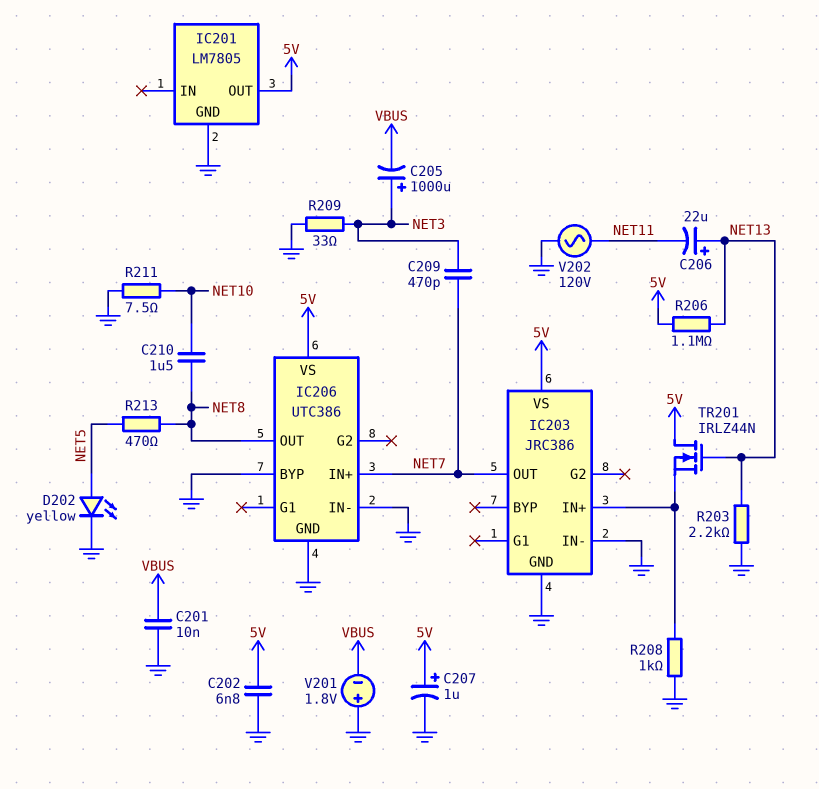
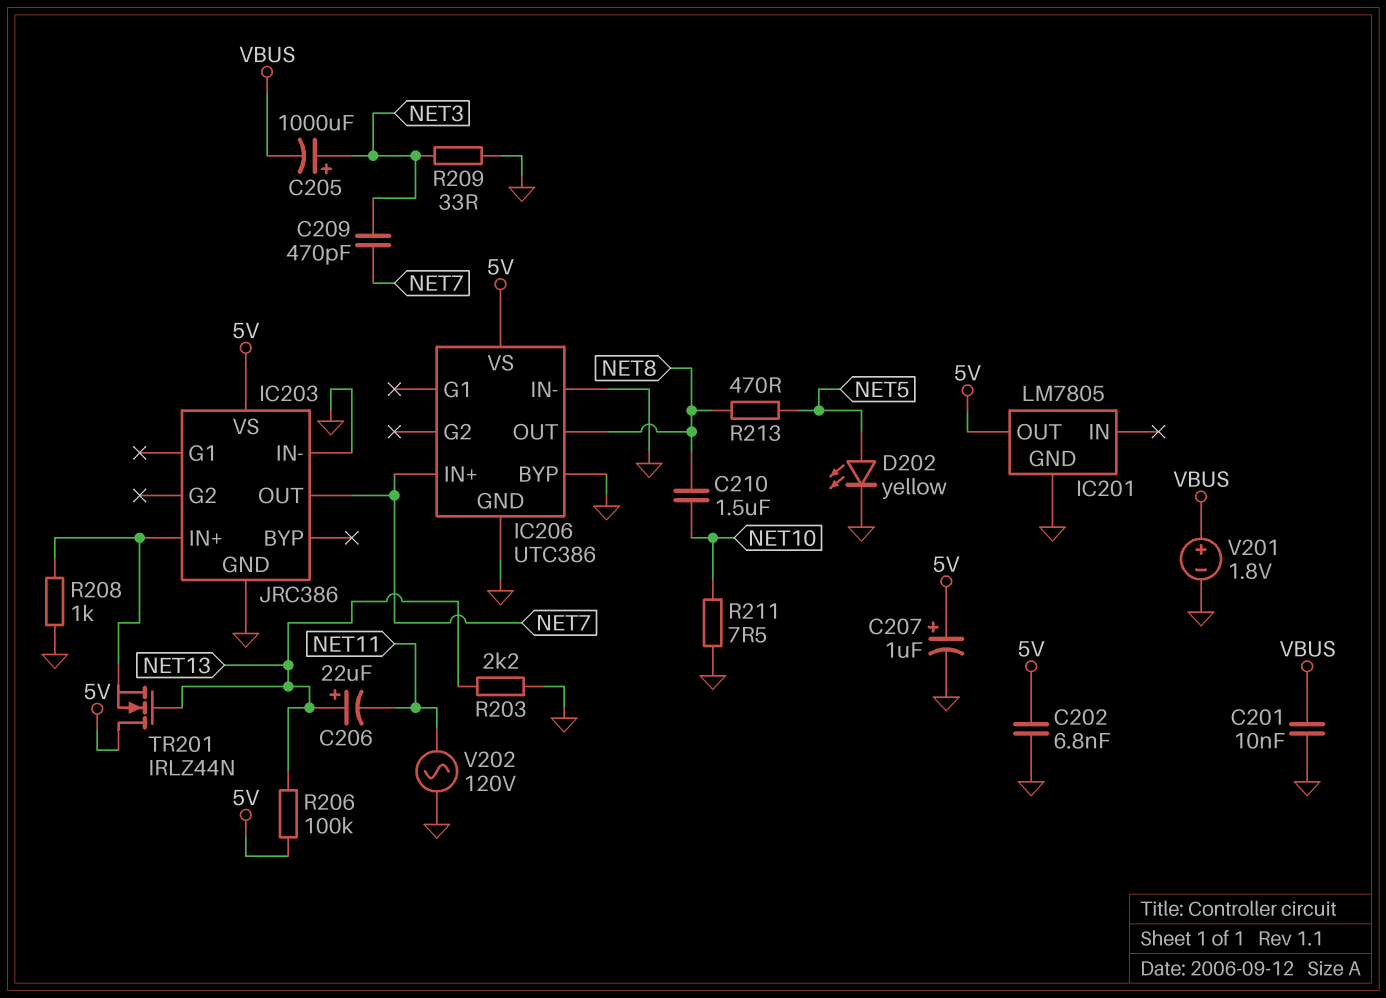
R206: 1.1M (5V, NET13) -> 100k (5V, NET13)
V201: 1.8V (plus GND, minus VBUS) -> 1.8V (plus VBUS, minus GND)

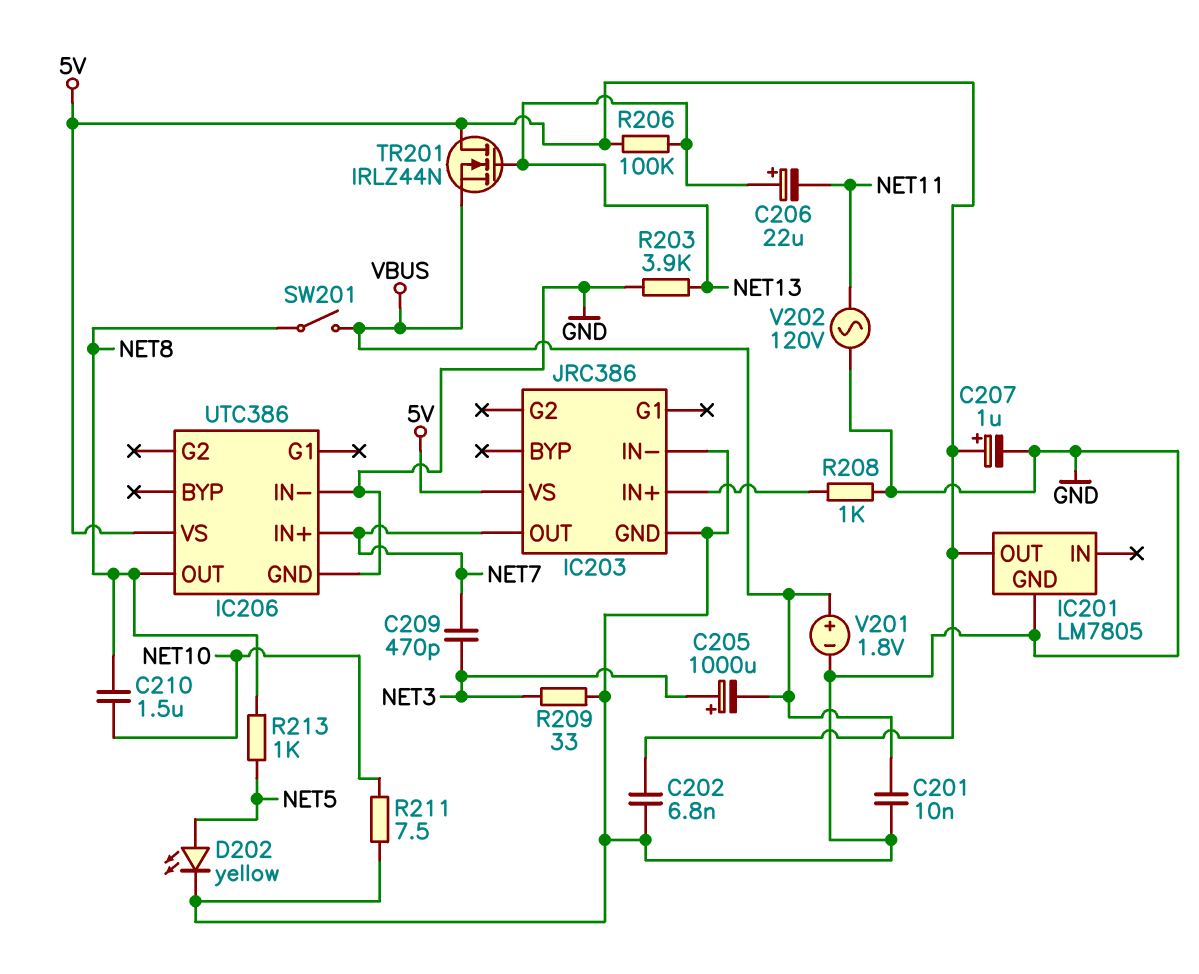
IC206 pin BYP: GND -> none
R203: 2.2k (GND, NET13) -> 3.9k (GND, NET13)
R213: 470 (NET5, NET8) -> 1k (NET5, NET8)
SW201: none -> switch (NET8, VBUS)
TR201: NMOS IRLZ44N (G NET13, D 5V, S IC203/IN+) -> NMOS IRLZ44N (G NET13, D 5V, S VBUS)

